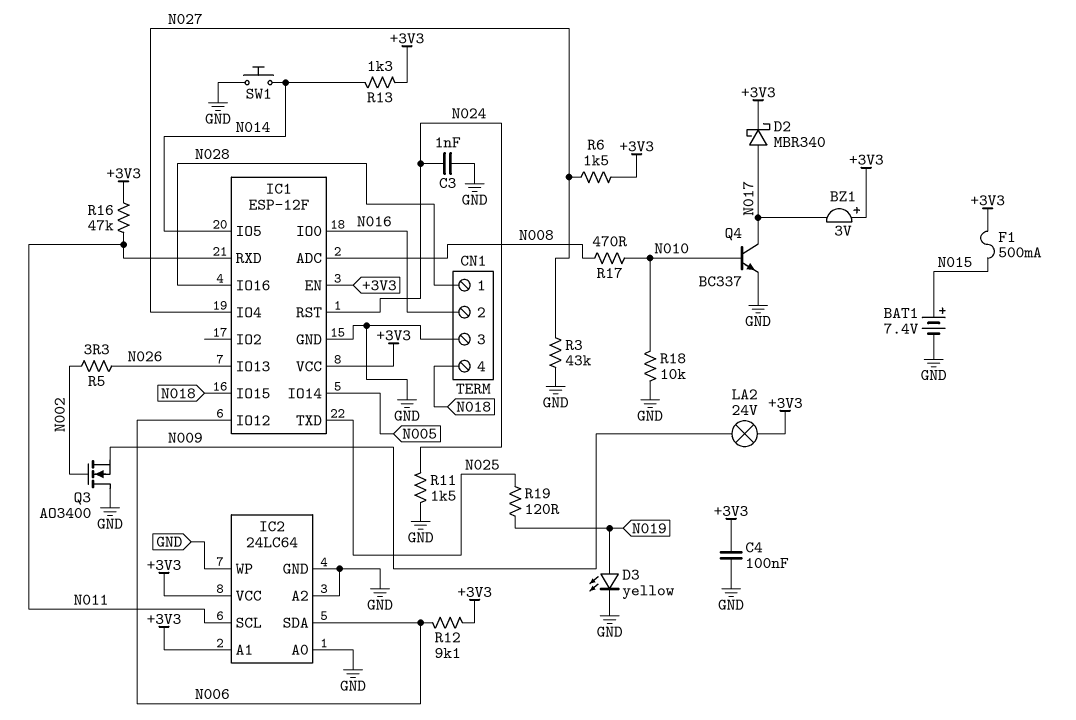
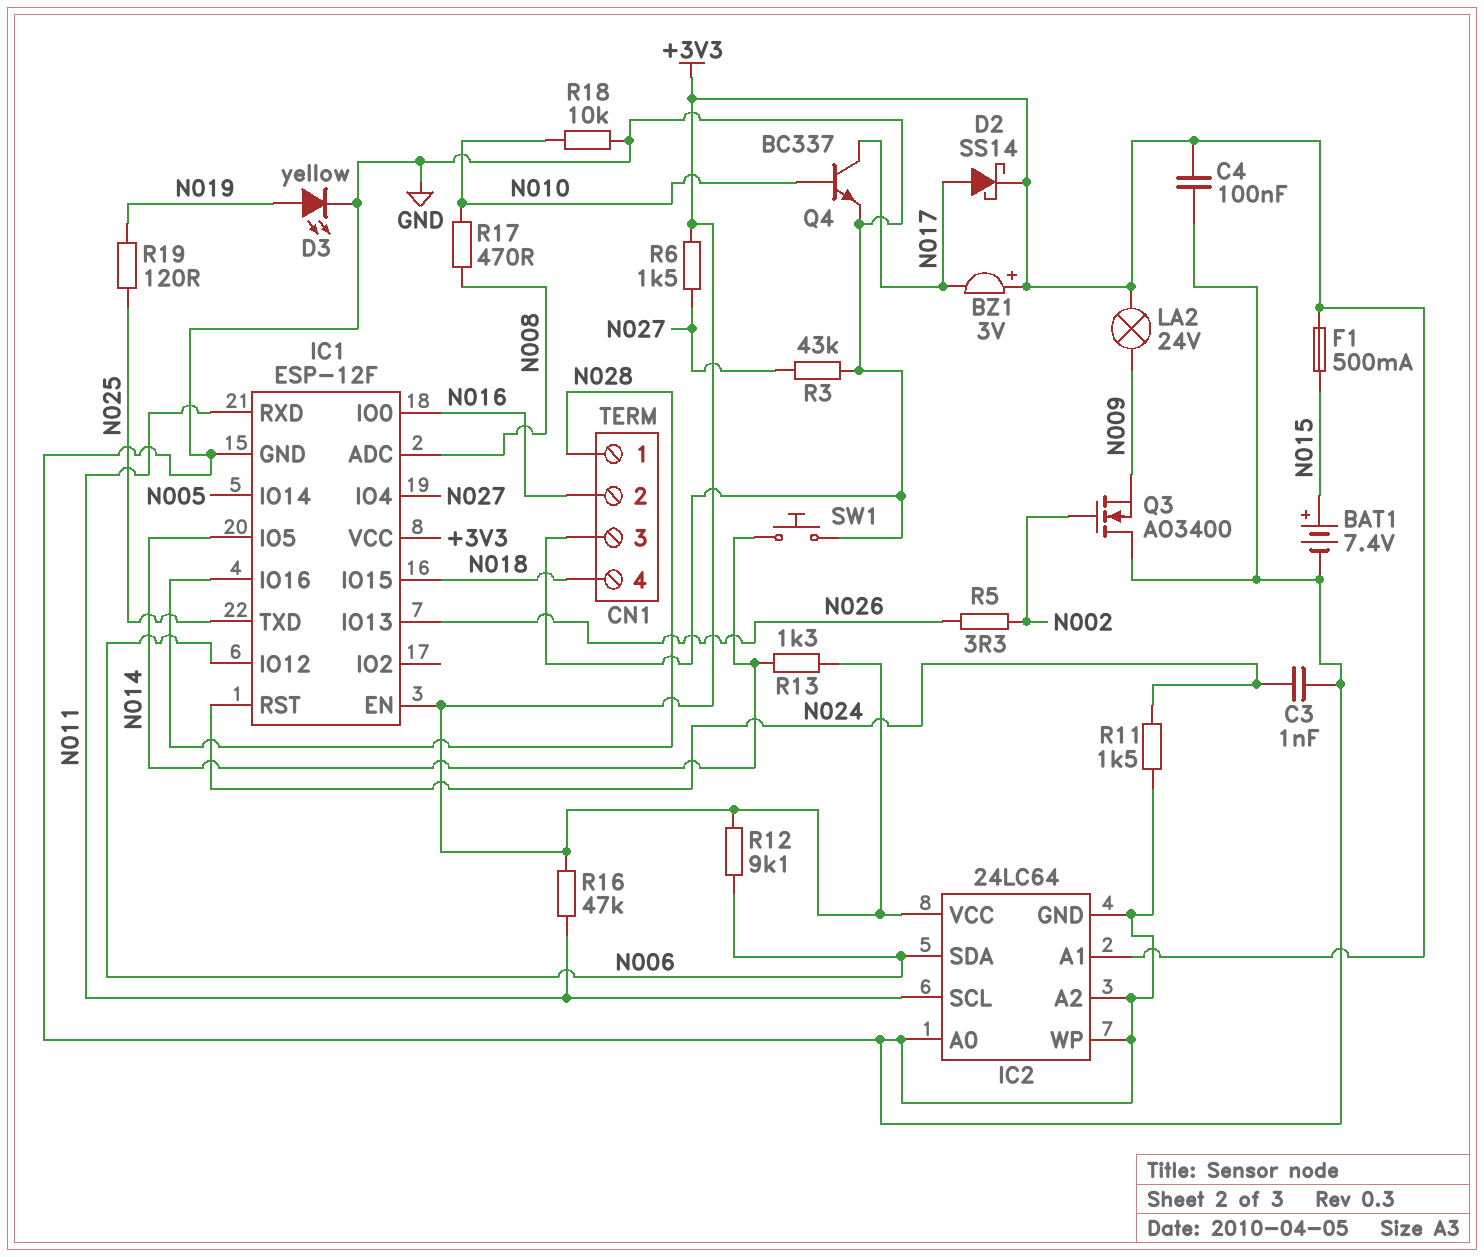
D2: schottky MBR340 (A N017, K +3V3) -> schottky SS14 (A N017, K +3V3)

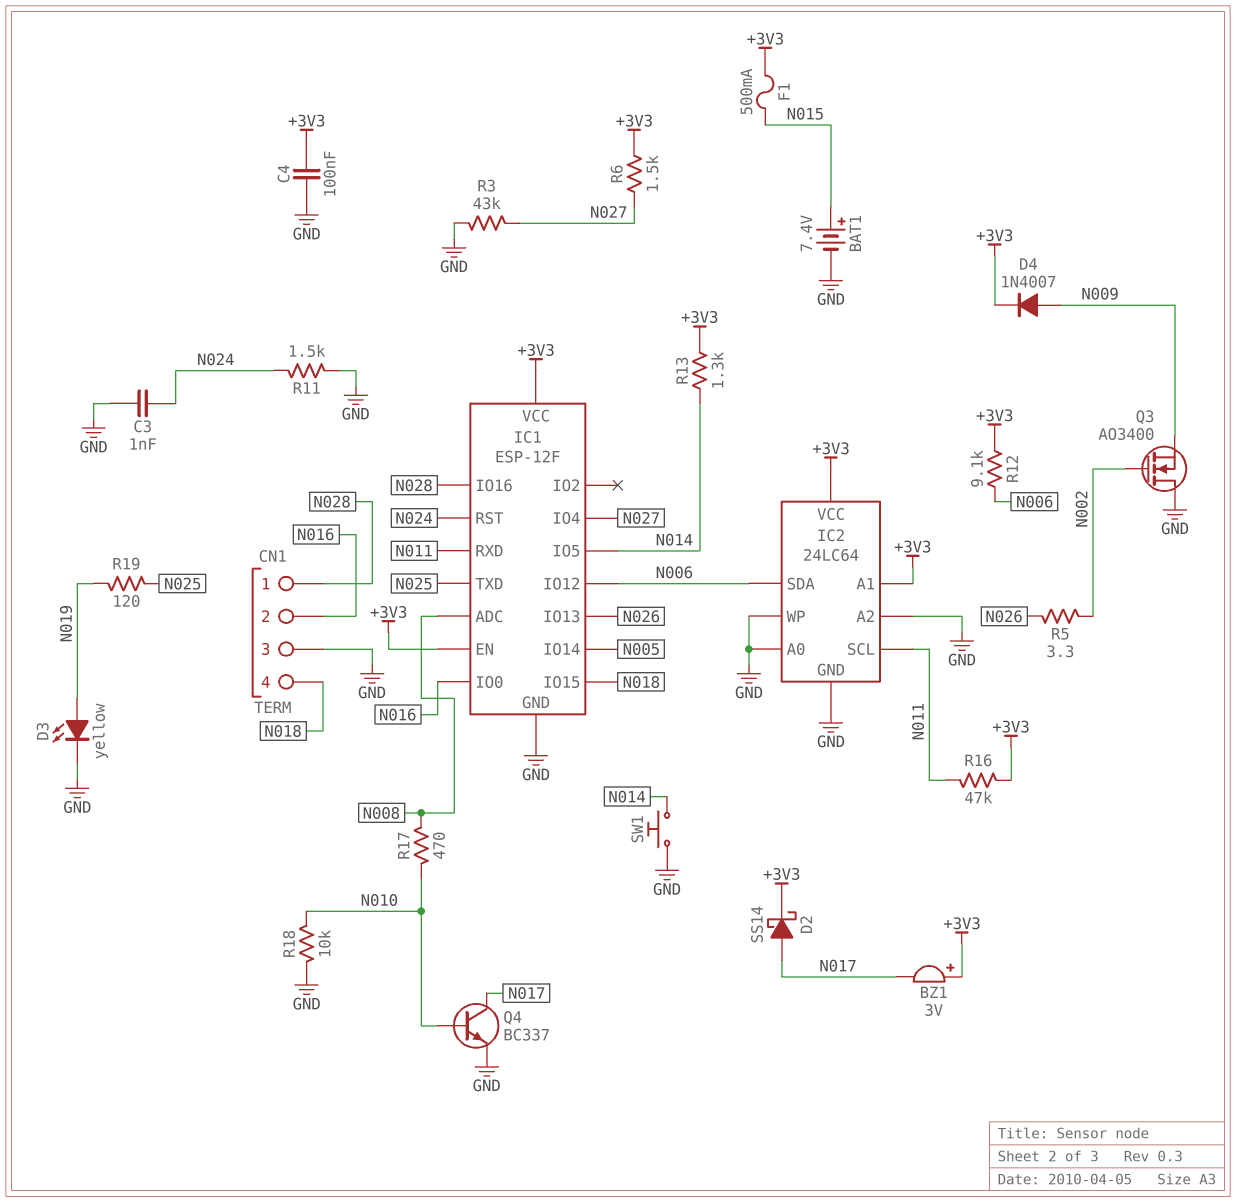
D4: none -> diode 1N4007 (A N009, K +3V3)
LA2: lamp 24V (+3V3, N009) -> none

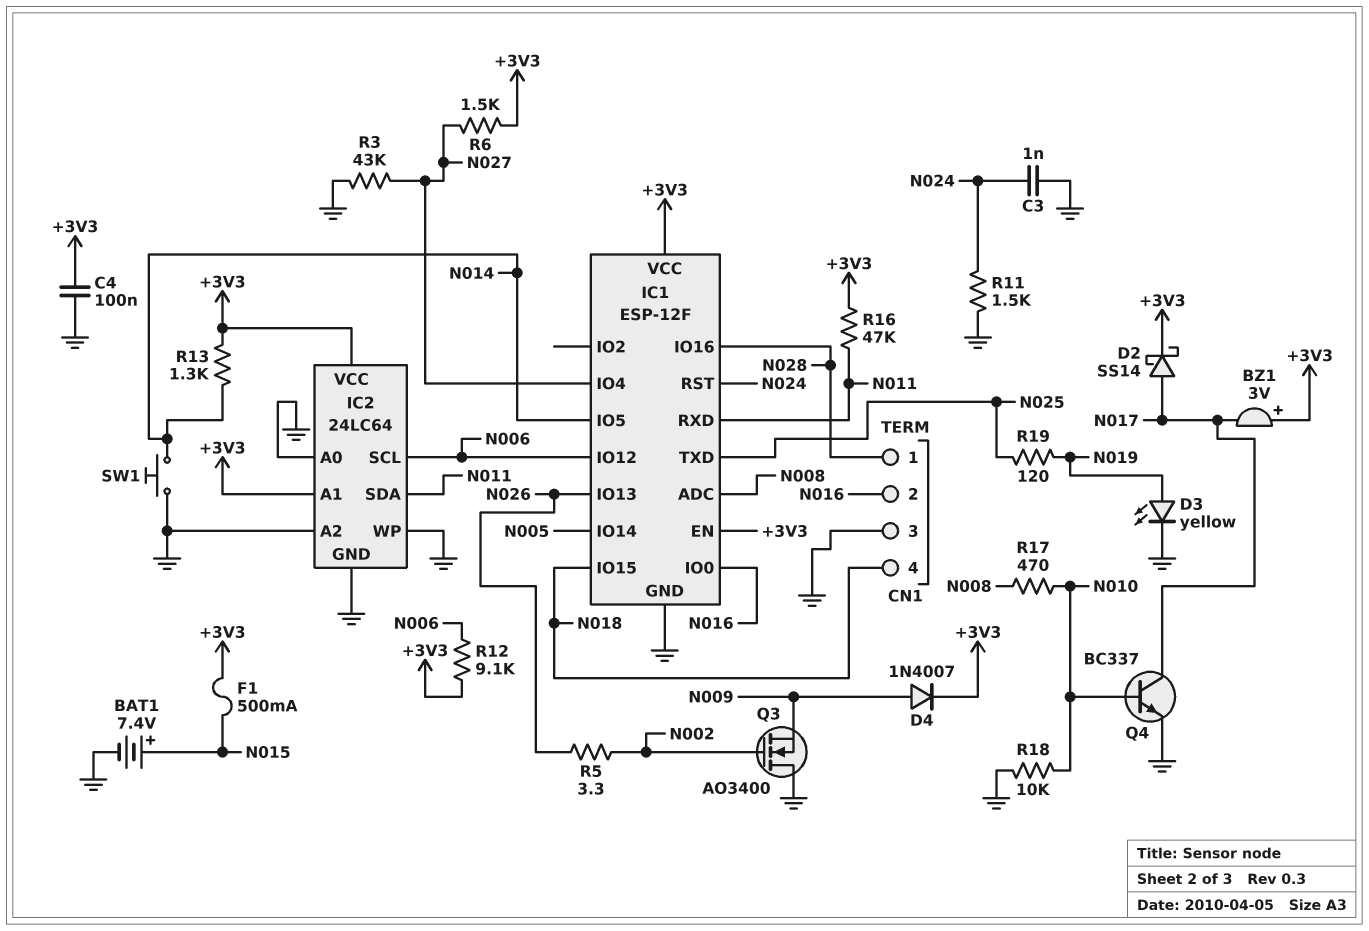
IC2 pin SCL: N011 -> N006
IC2 pin SDA: N006 -> N011

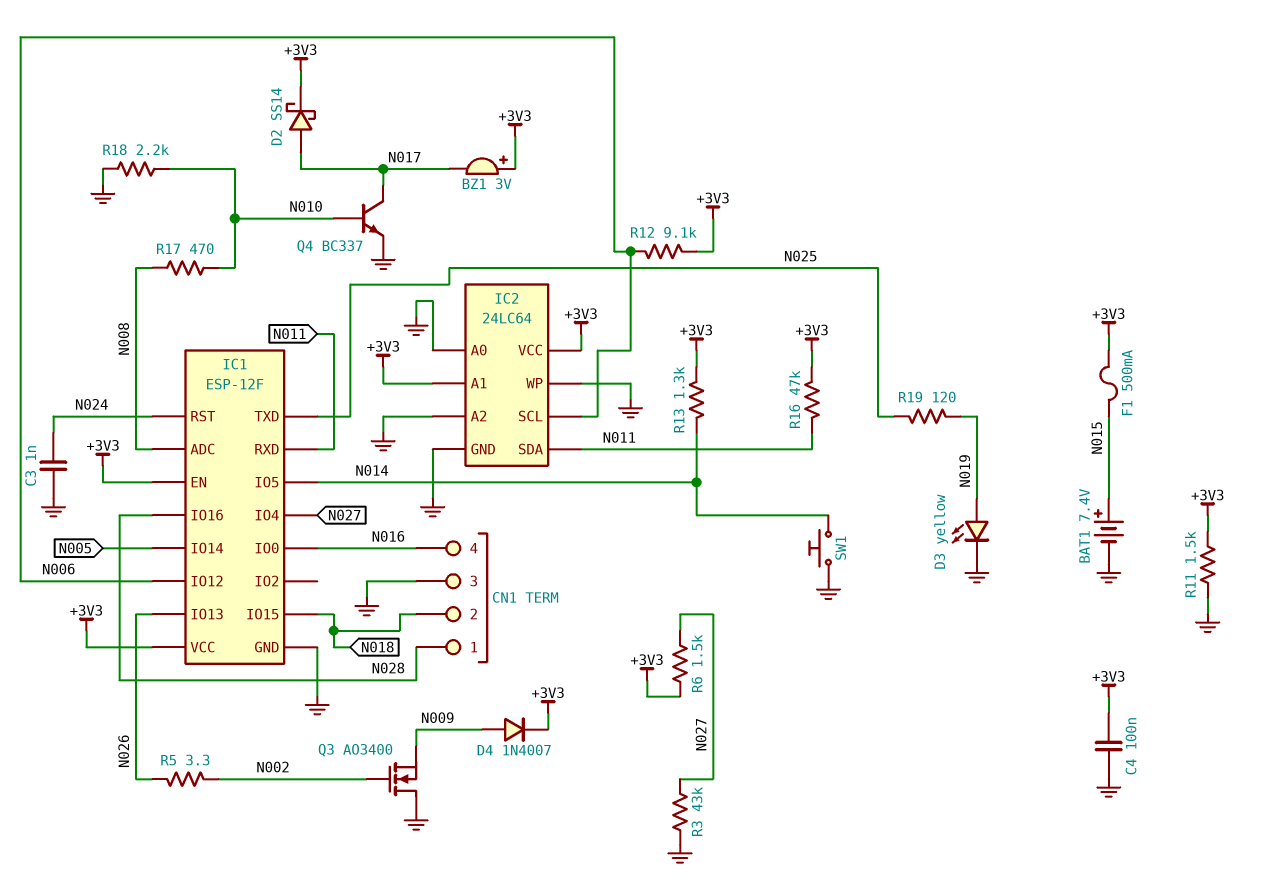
CN1 pin 2: N016 -> N018
CN1 pin 4: N018 -> N016
R11: 1.5k (GND, N024) -> 1.5k (+3V3, GND)
R18: 10k (GND, N010) -> 2.2k (GND, N010)

